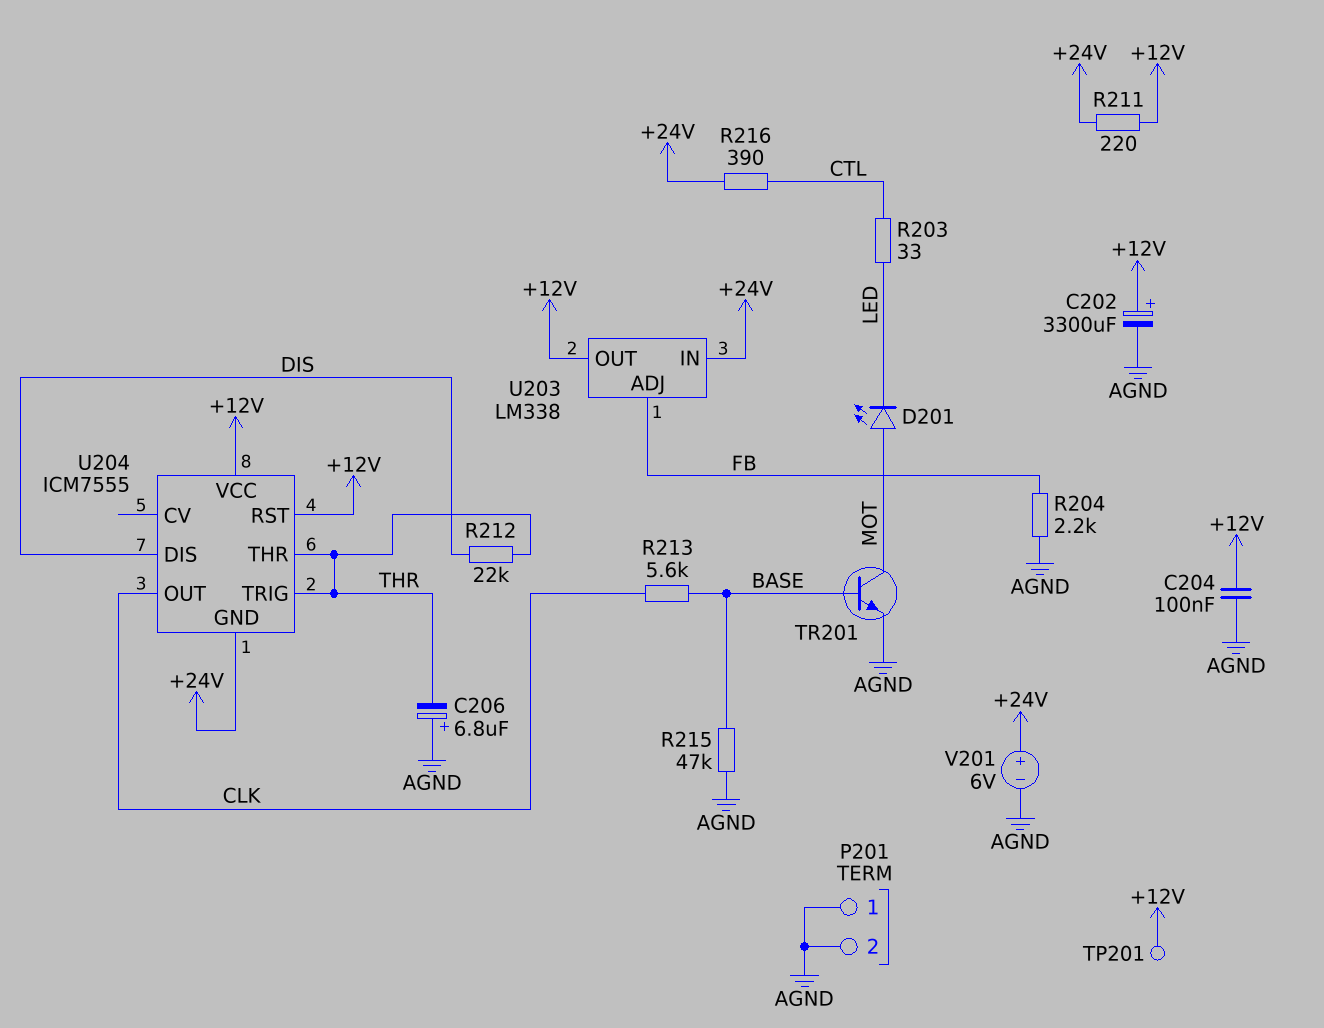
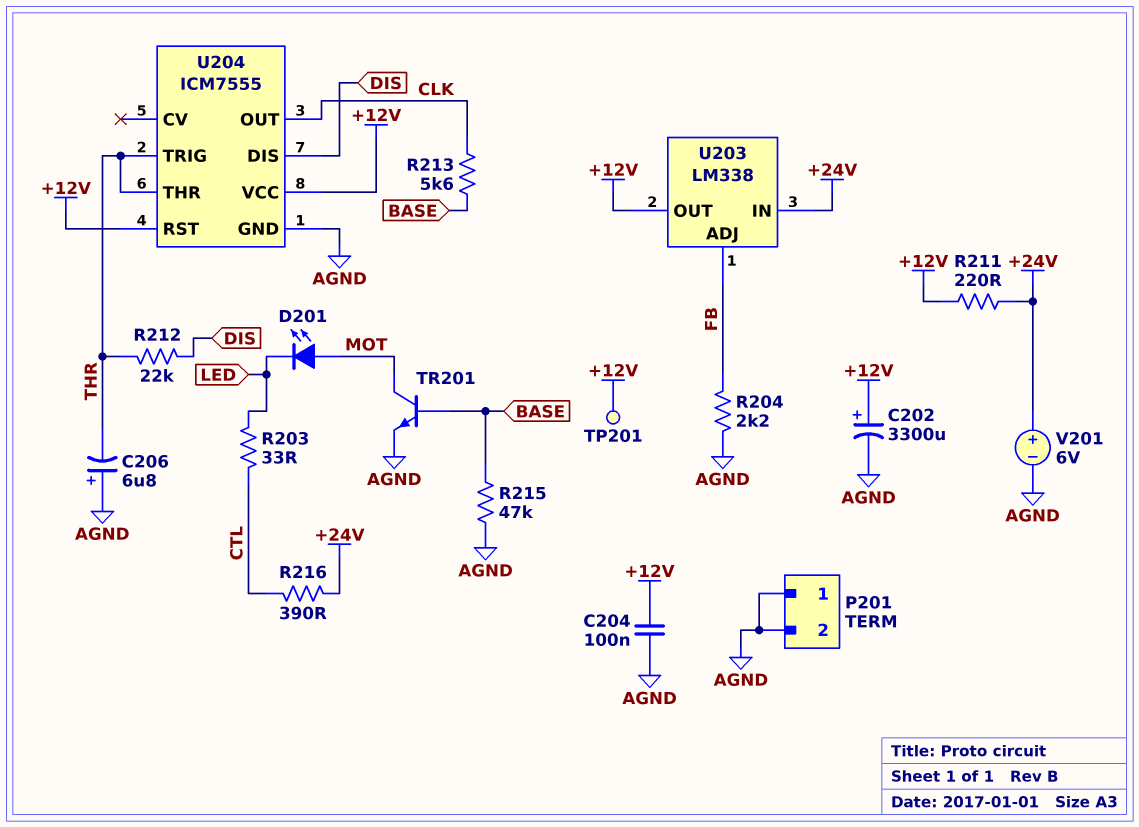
U204 pin GND: +24V -> AGND

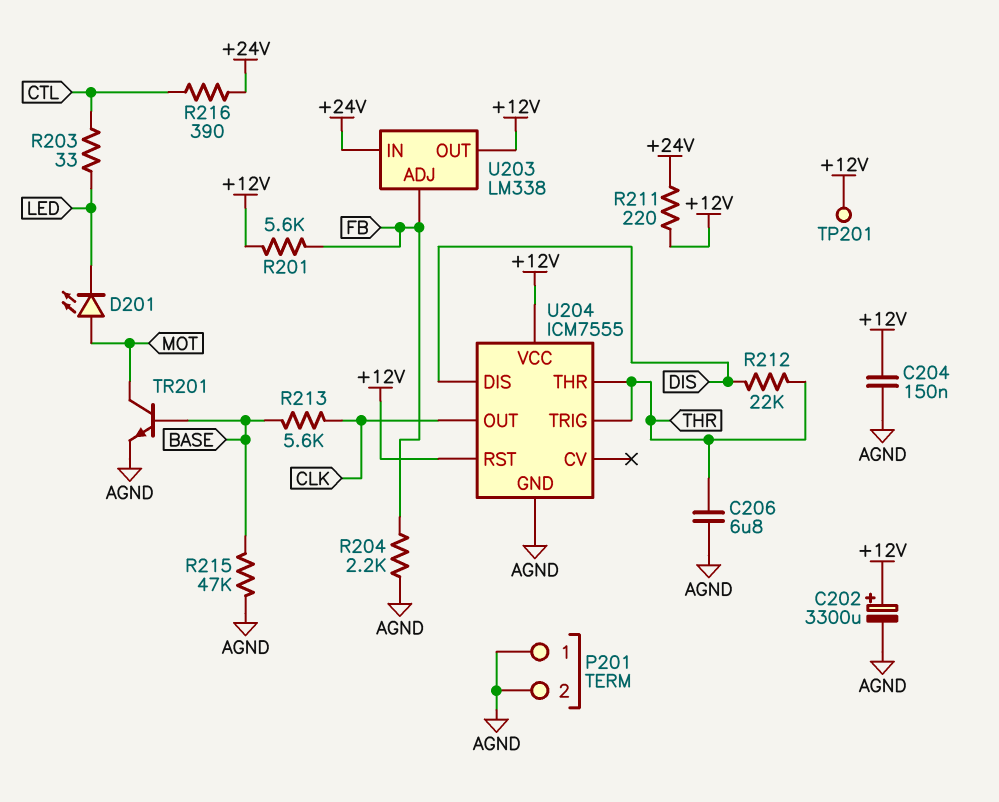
C204: 100nF (+12V, AGND) -> 150nF (+12V, AGND)
C206: 6.8uF (plus AGND, minus THR) -> 6.8uF (AGND, THR)
R201: none -> 5.6k (+12V, FB)
V201: 6V (plus +24V, minus AGND) -> none

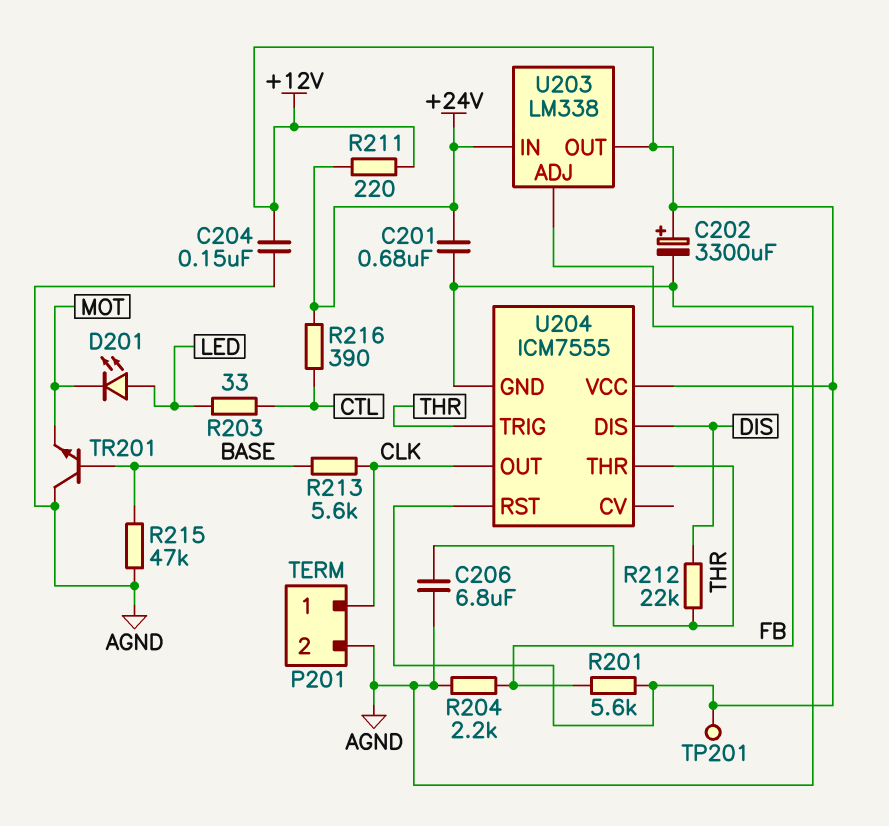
C201: none -> 680nF (+24V, AGND)
D201: LED (A MOT, K LED) -> LED (A LED, K MOT)
P201 pin 1: AGND -> CLK
TR201: NPN (B BASE, C MOT, E AGND) -> NPN (B BASE, C AGND, E MOT)

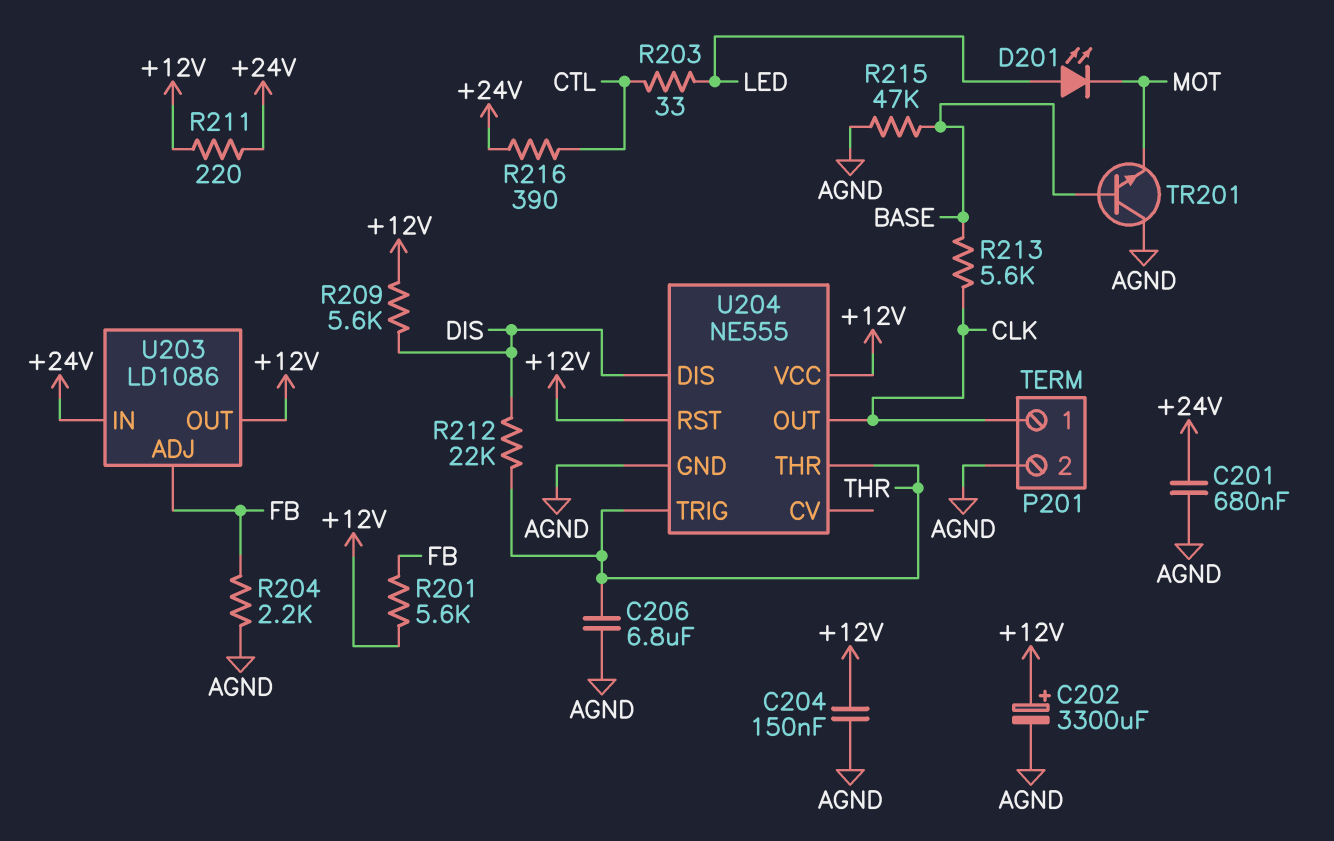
R209: none -> 5.6k (+12V, DIS)
TP201: test point (+12V) -> none
U203: LM338 -> LD1086
U204: ICM7555 -> NE555

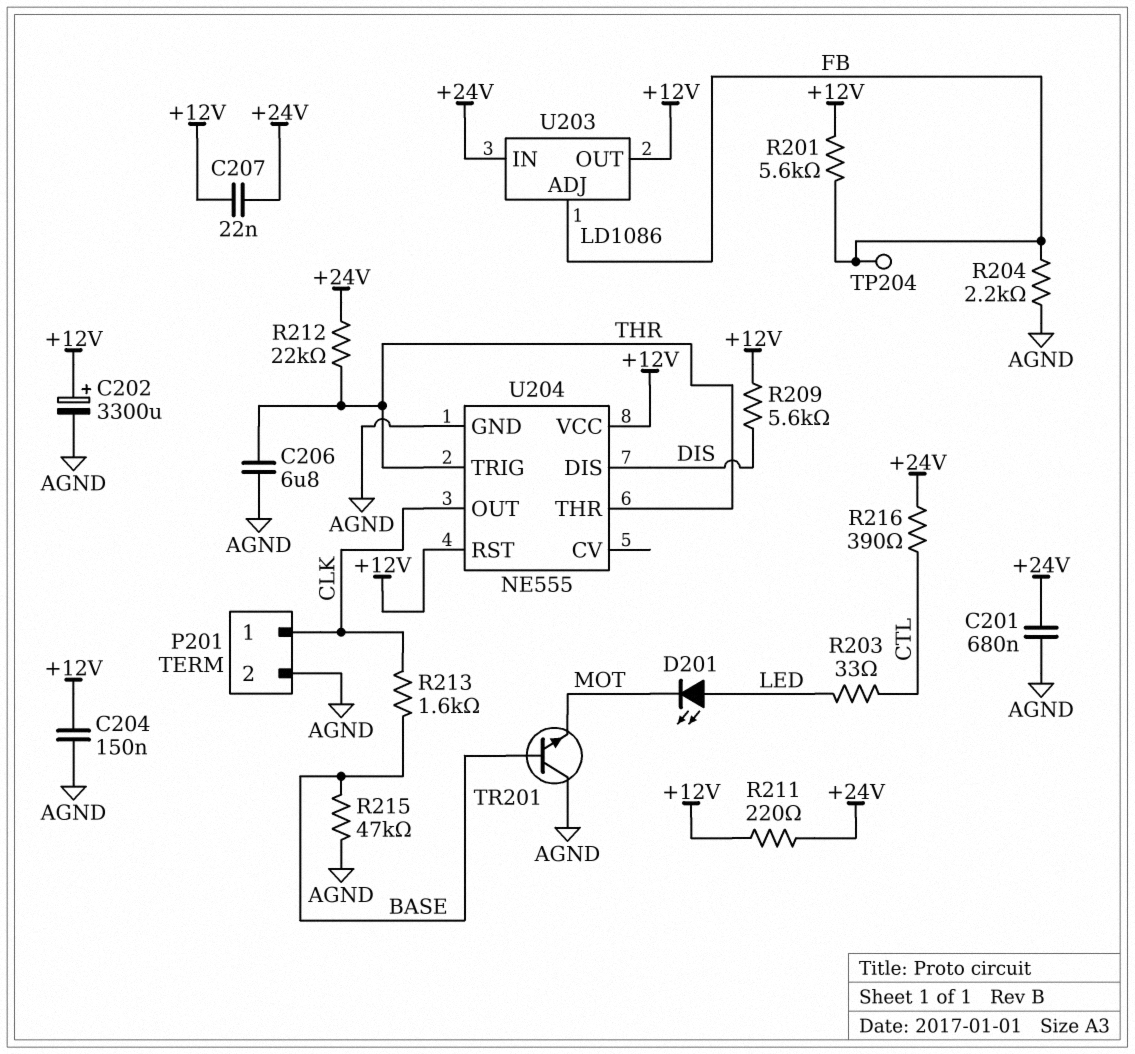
C207: none -> 22nF (+12V, +24V)
R212: 22k (DIS, THR) -> 22k (+24V, THR)
R213: 5.6k (BASE, CLK) -> 1.6k (BASE, CLK)
TP204: none -> test point (FB)

